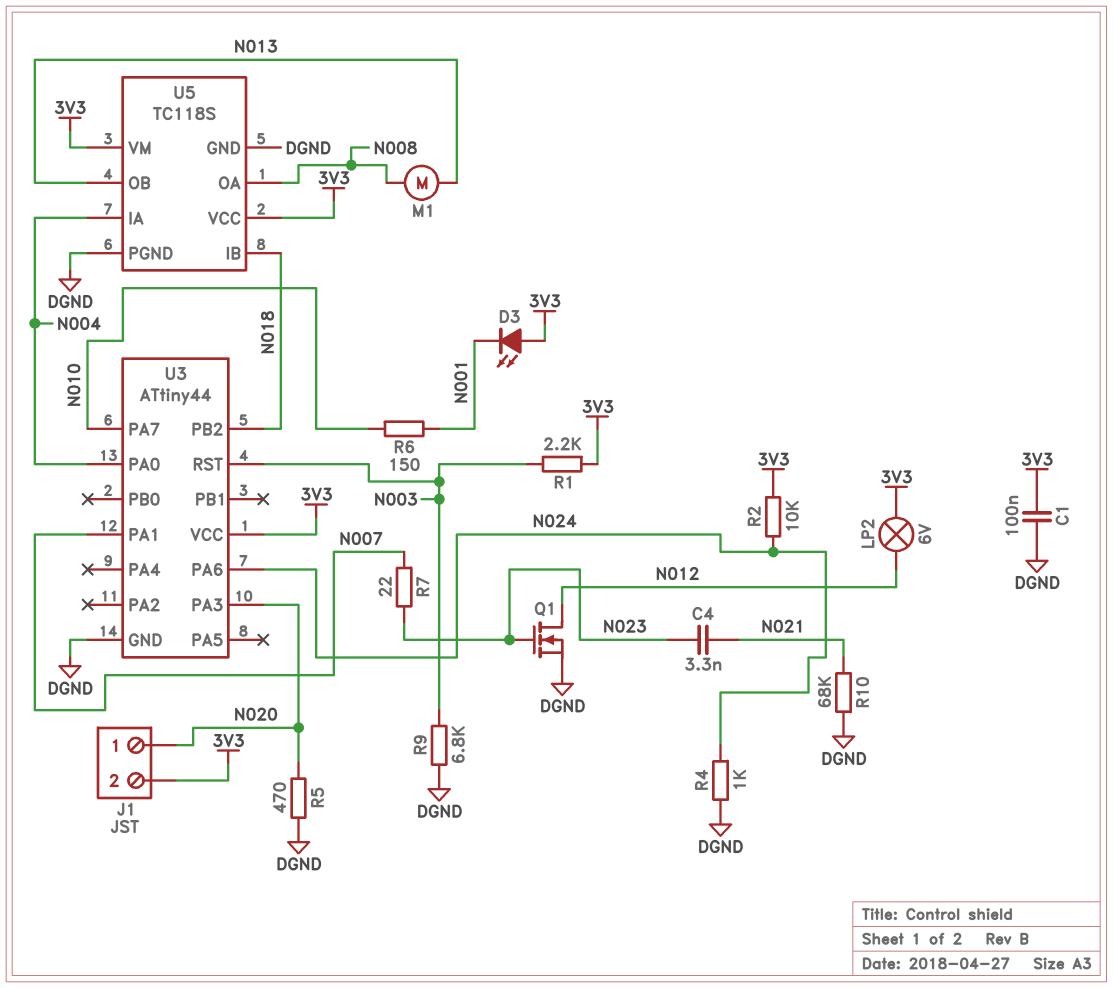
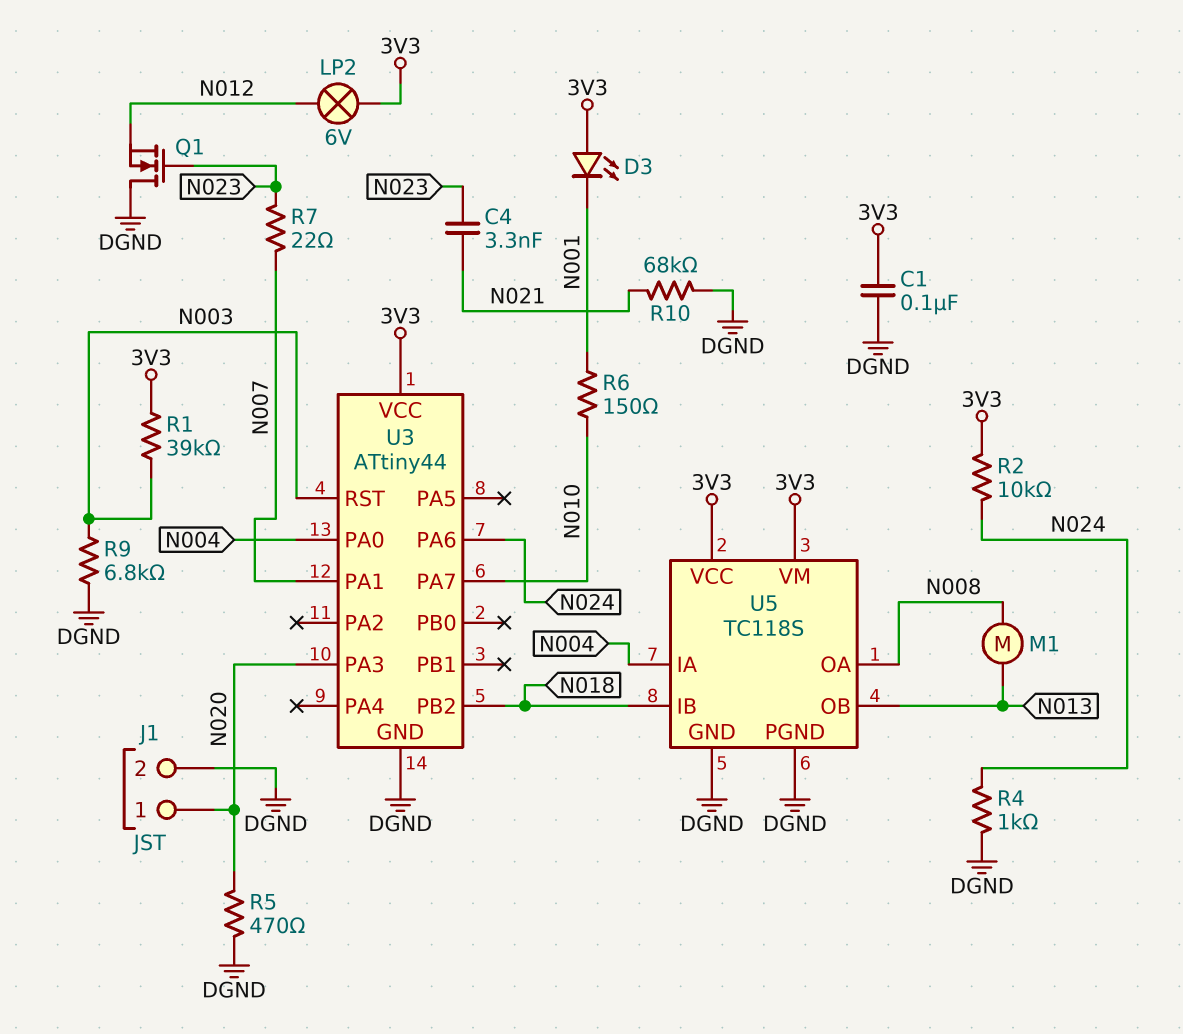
J1 pin 2: 3V3 -> DGND
Q1: NMOS (G N023, D N012, S DGND) -> NMOS (G N023, D DGND, S N012)
R1: 2.2k (3V3, N003) -> 39k (3V3, N003)

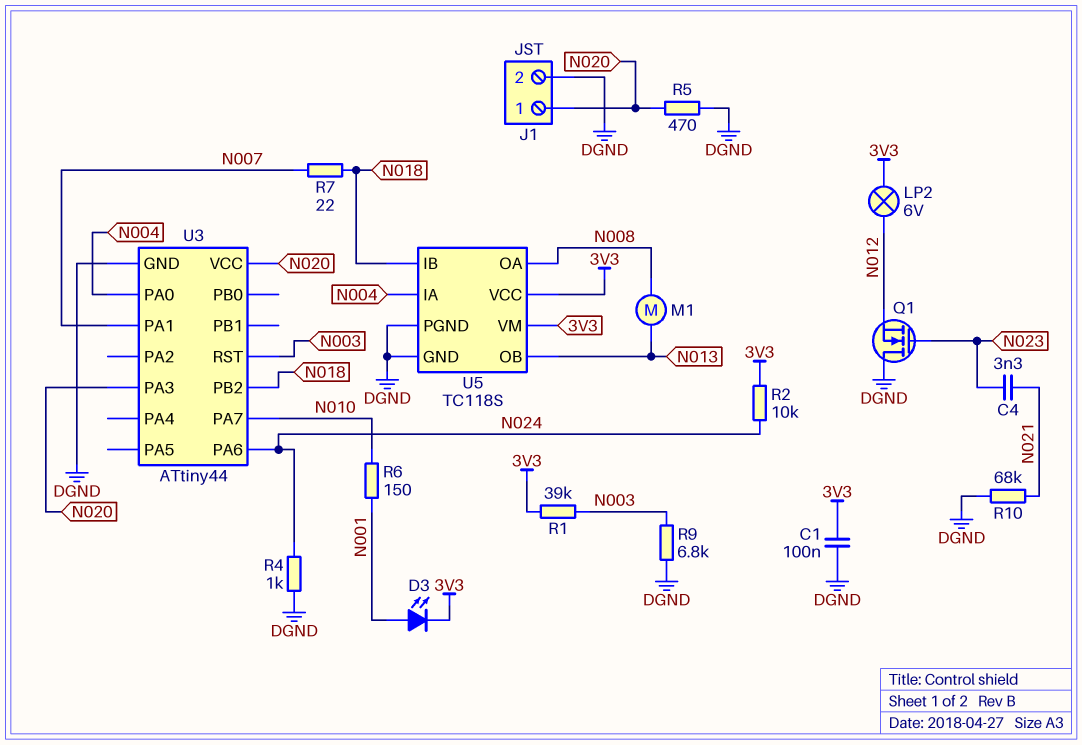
D3: LED (A 3V3, K N001) -> LED (A N001, K 3V3)
R7: 22 (N007, N023) -> 22 (N007, N018)
U3 pin VCC: 3V3 -> N020

